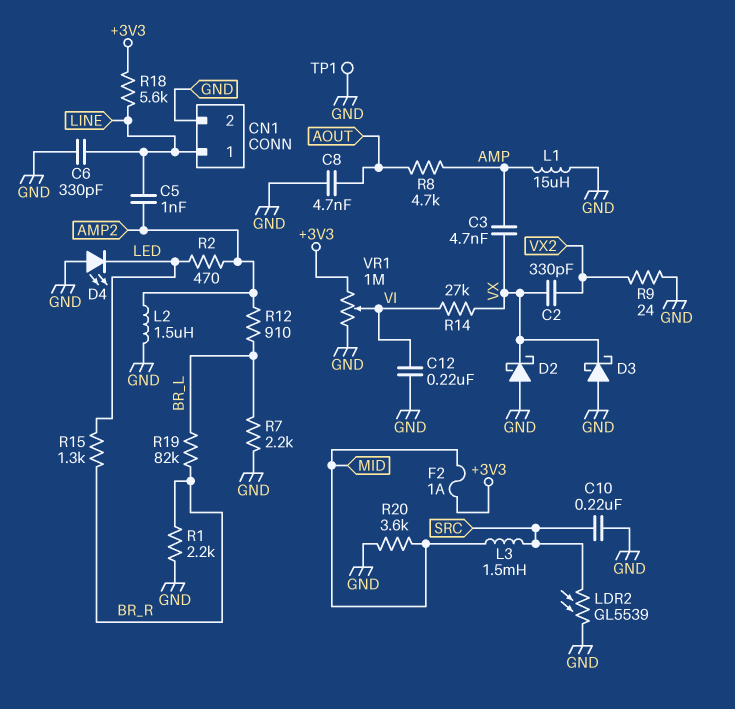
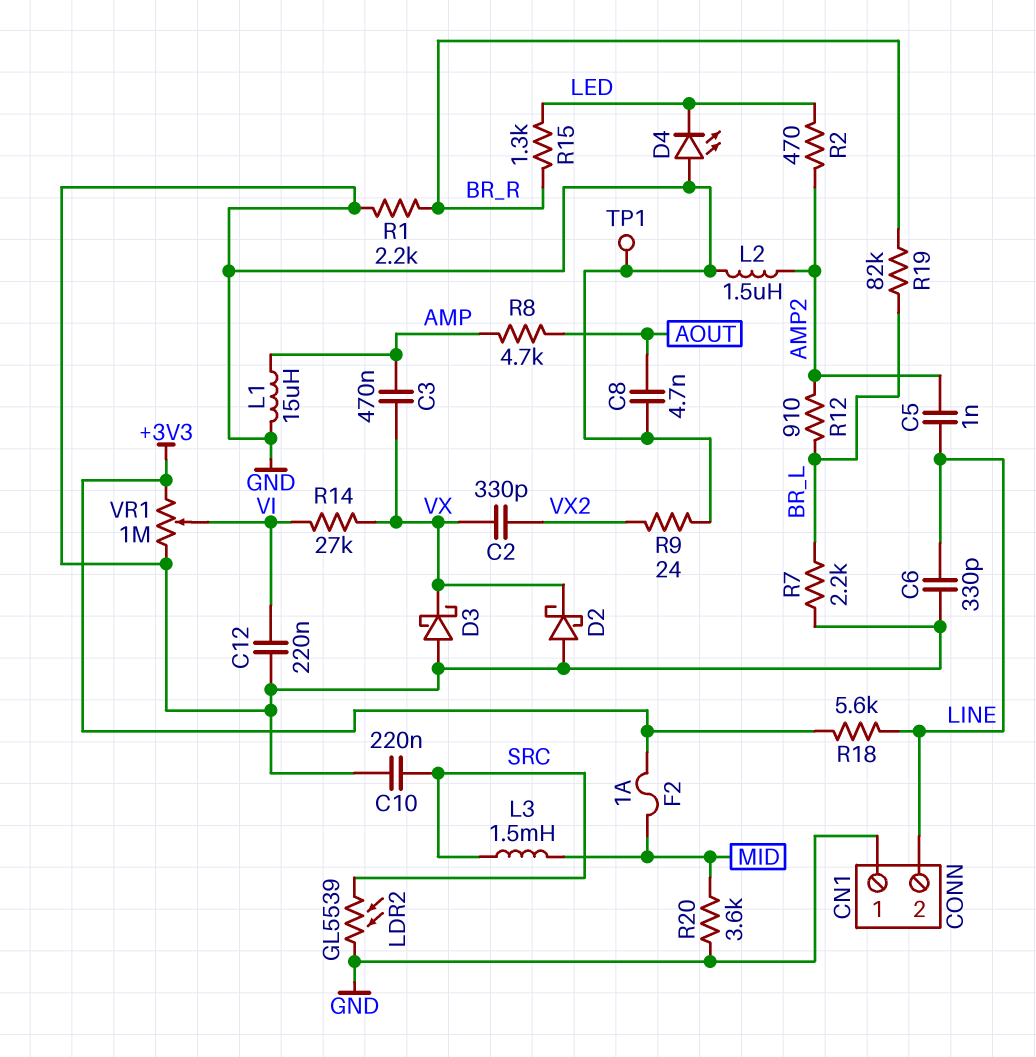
C3: 4.7nF (AMP, VX) -> 470nF (AMP, VX)
CN1 pin 1: LINE -> GND
CN1 pin 2: GND -> LINE

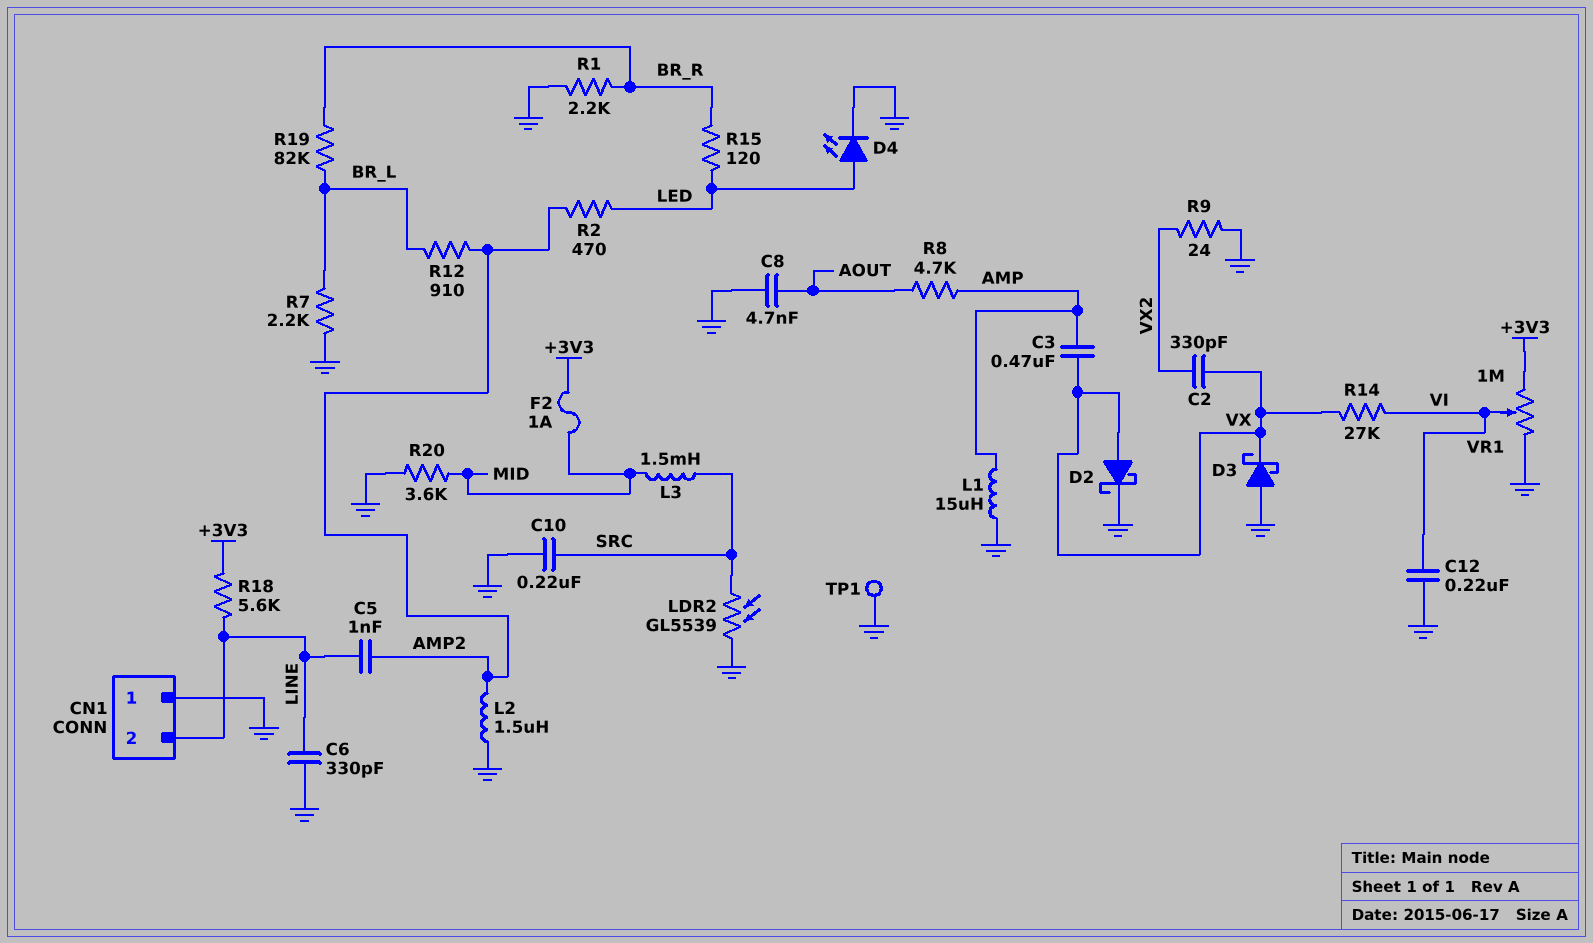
D2: schottky (A GND, K VX) -> schottky (A VX, K GND)
D4: LED (A GND, K LED) -> LED (A LED, K GND)
R15: 1.3k (BR_R, LED) -> 120 (BR_R, LED)

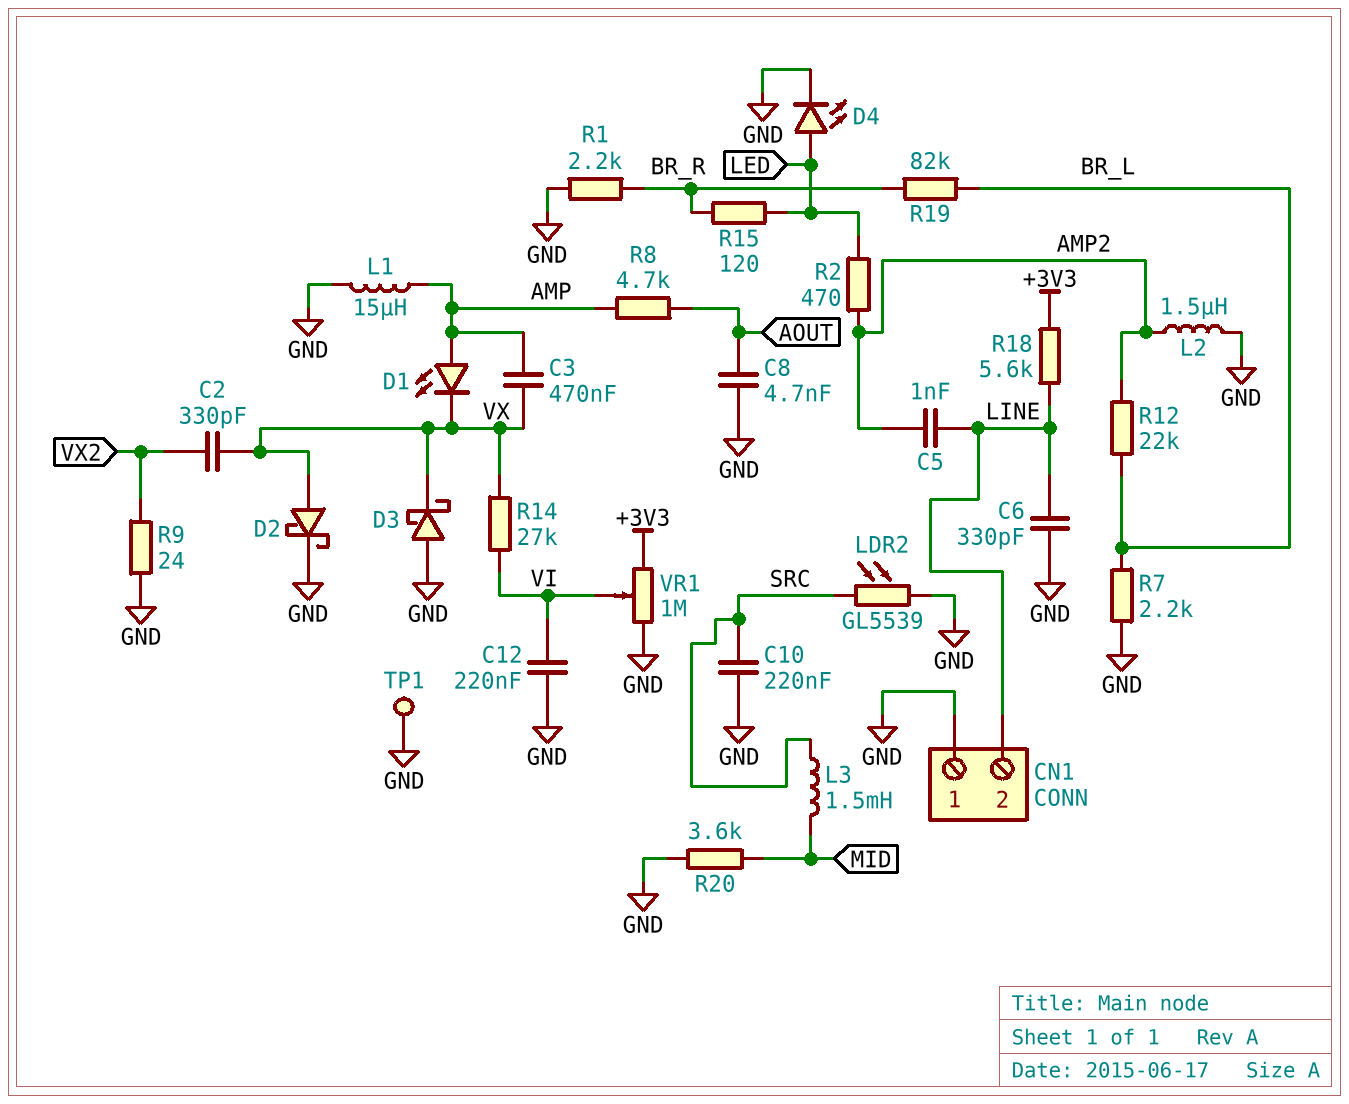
D1: none -> LED (A AMP, K VX)
F2: 1A (+3V3, MID) -> none
R12: 910 (AMP2, BR_L) -> 22k (AMP2, BR_L)

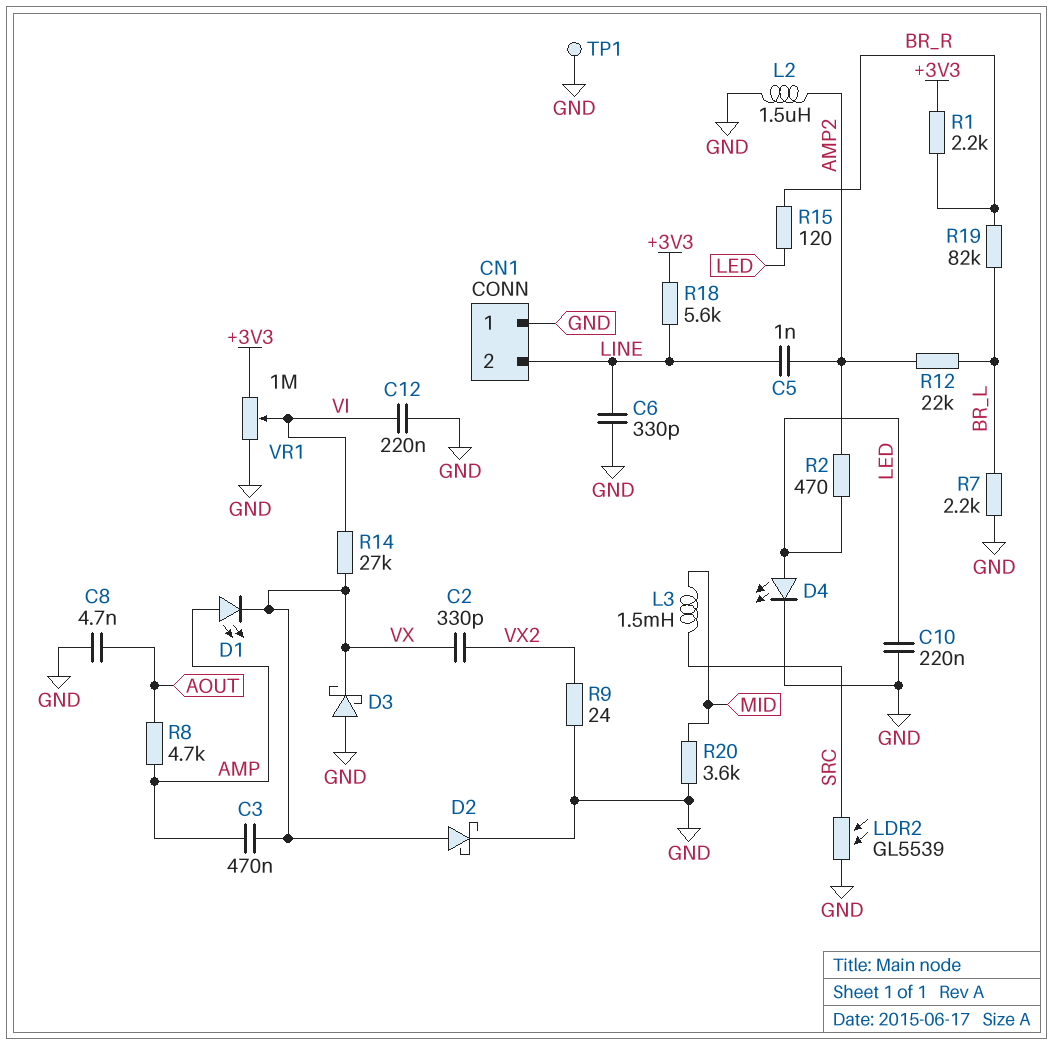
C10: 220nF (GND, SRC) -> 220nF (GND, LED)
L1: 15uH (AMP, GND) -> none
R1: 2.2k (BR_R, GND) -> 2.2k (+3V3, BR_R)

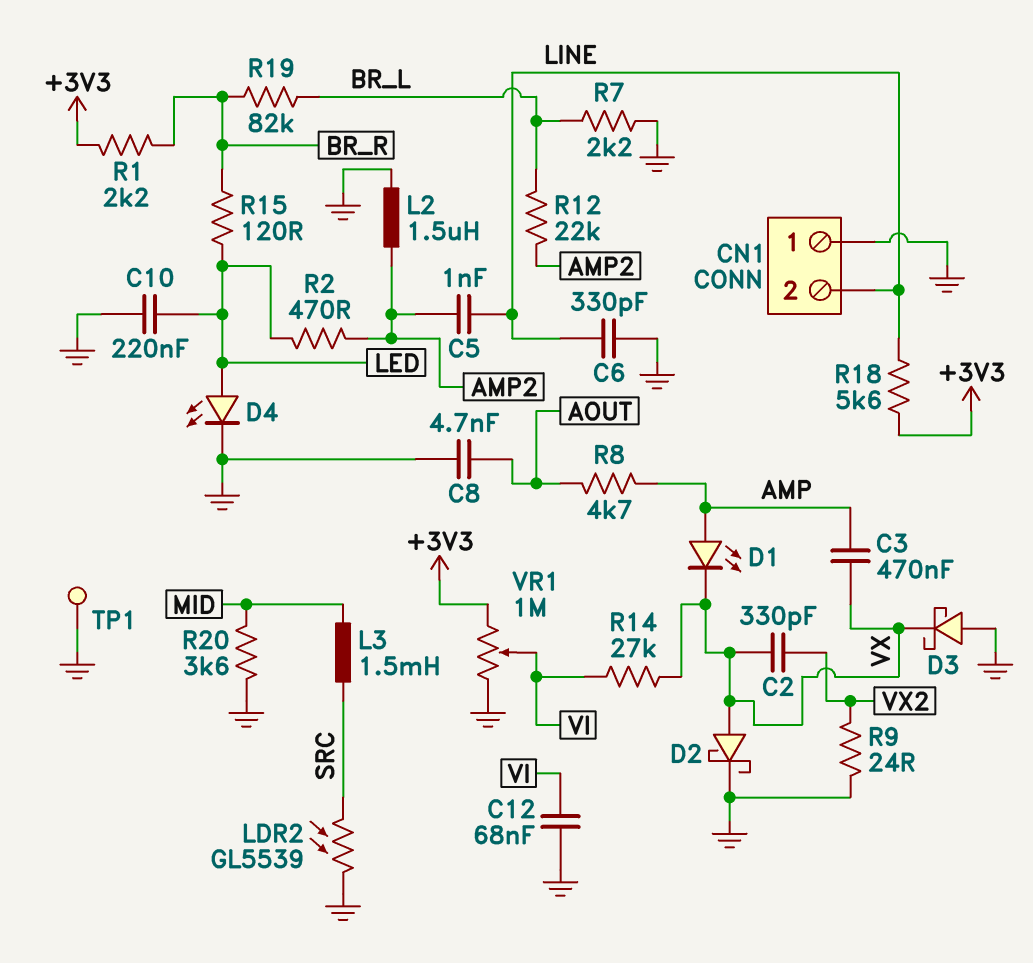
C12: 220nF (GND, VI) -> 68nF (GND, VI)

